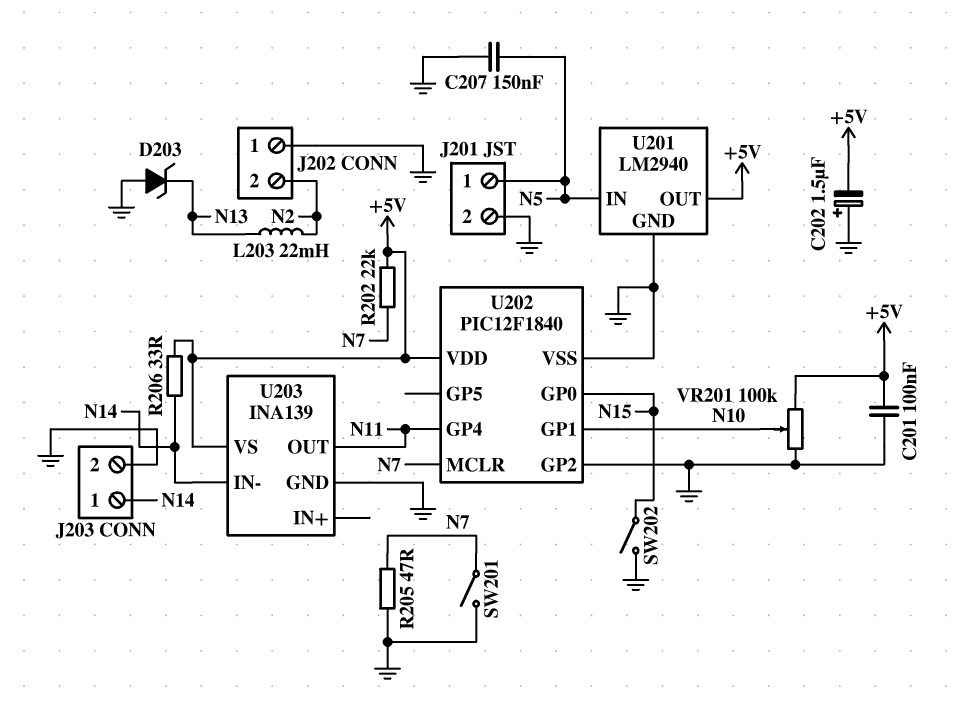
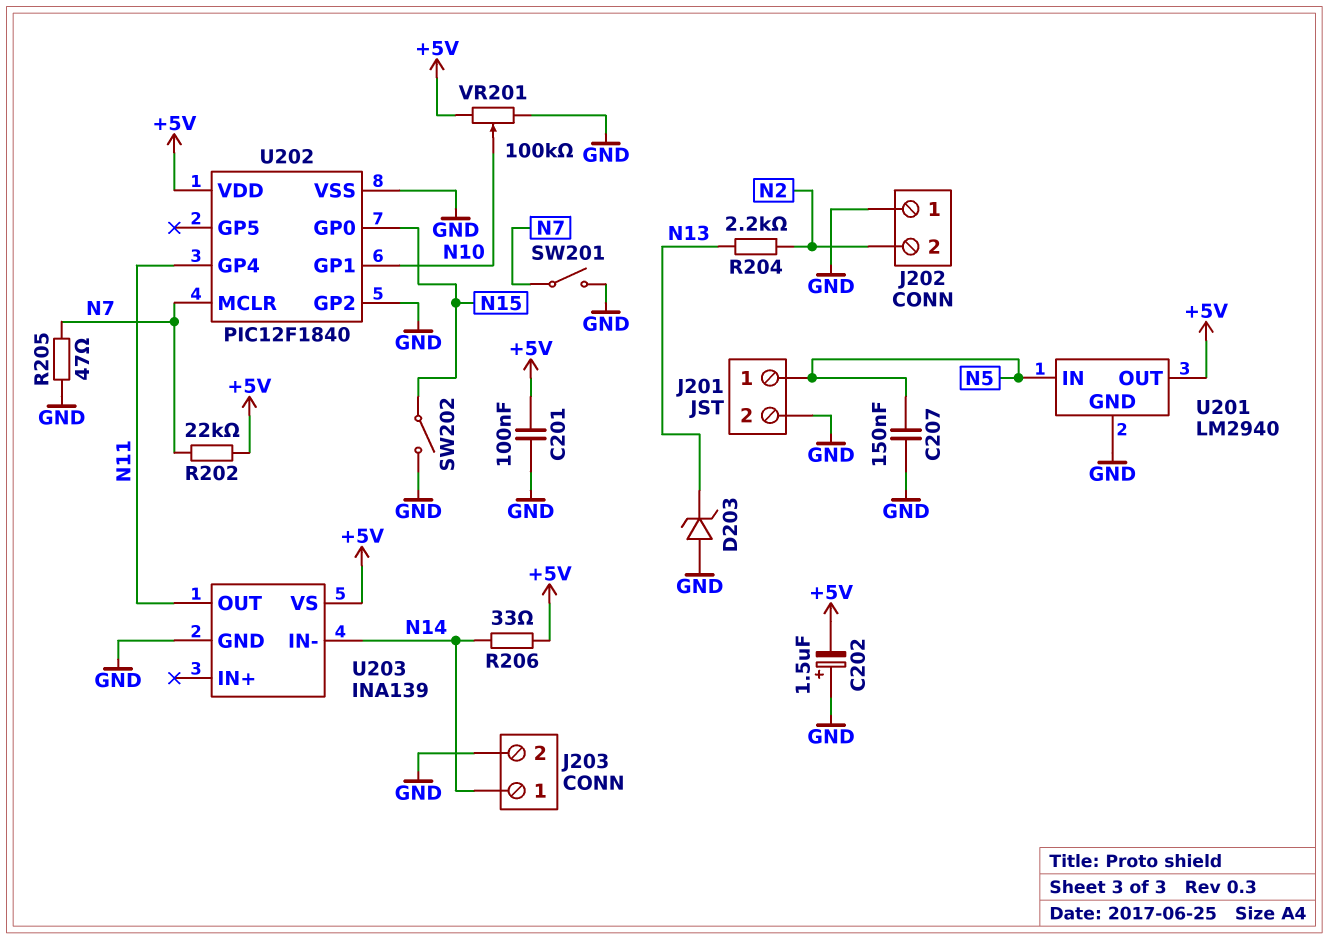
L203: 22mH (N2, N13) -> none
R204: none -> 2.2k (N2, N13)

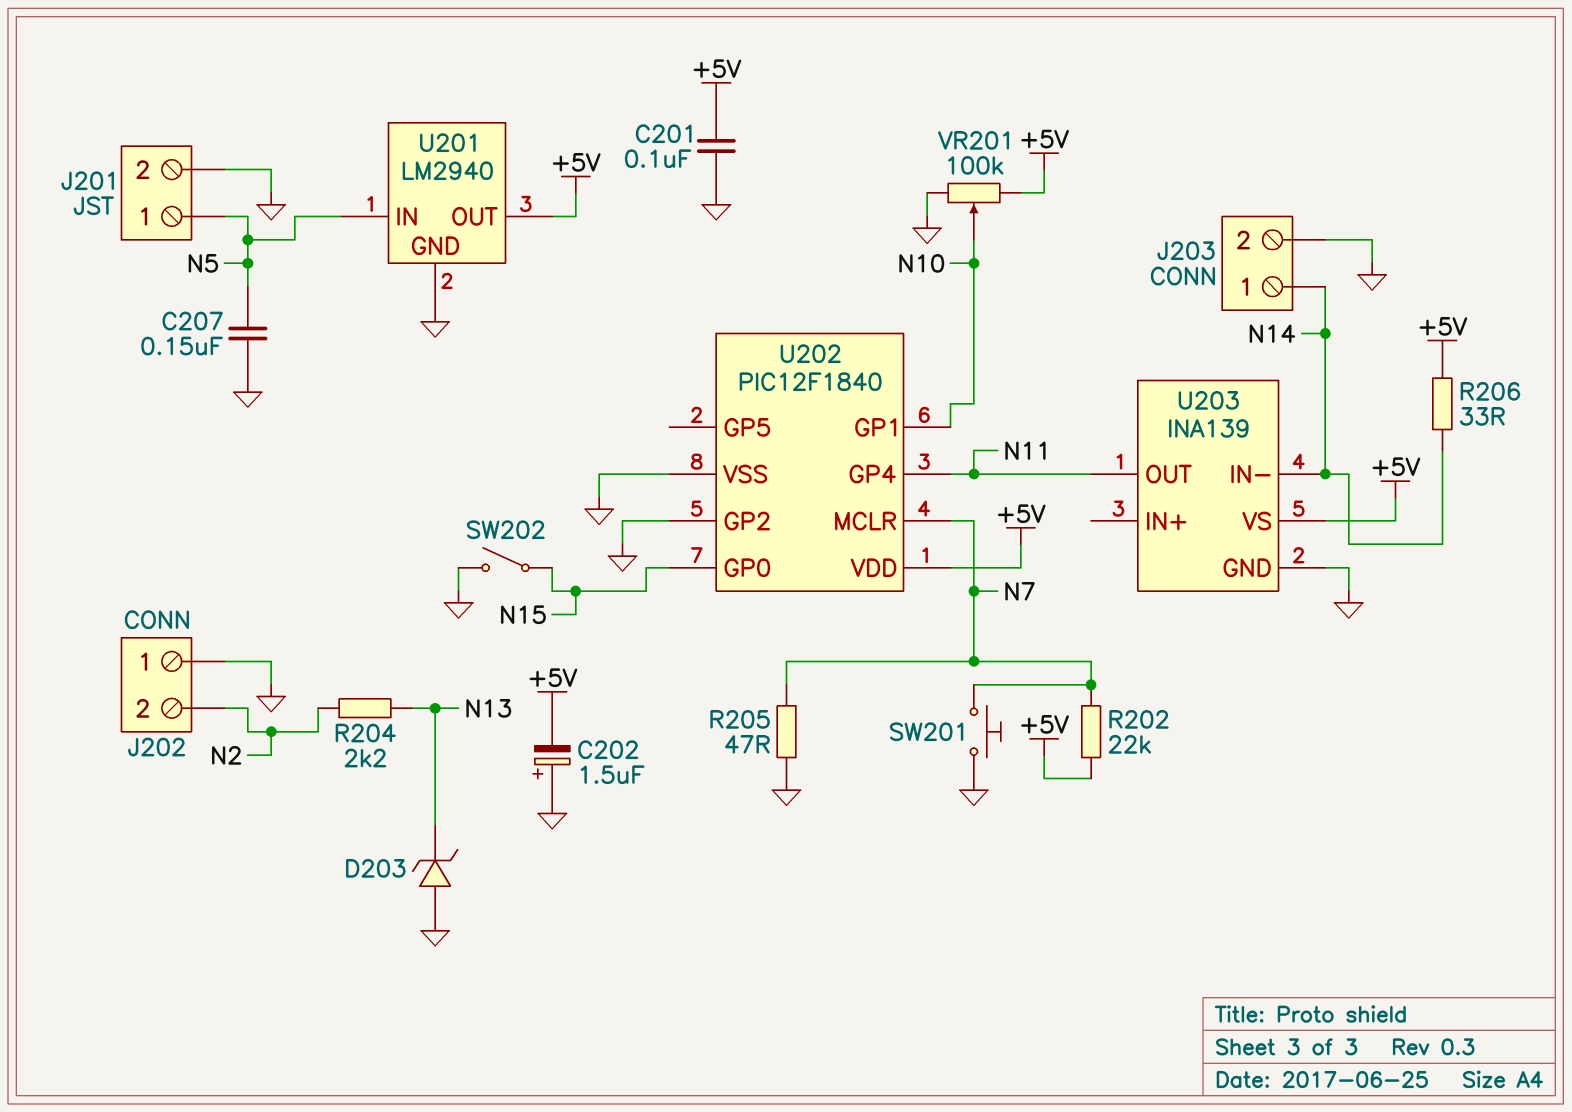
SW201: switch (GND, N7) -> button (GND, N7)

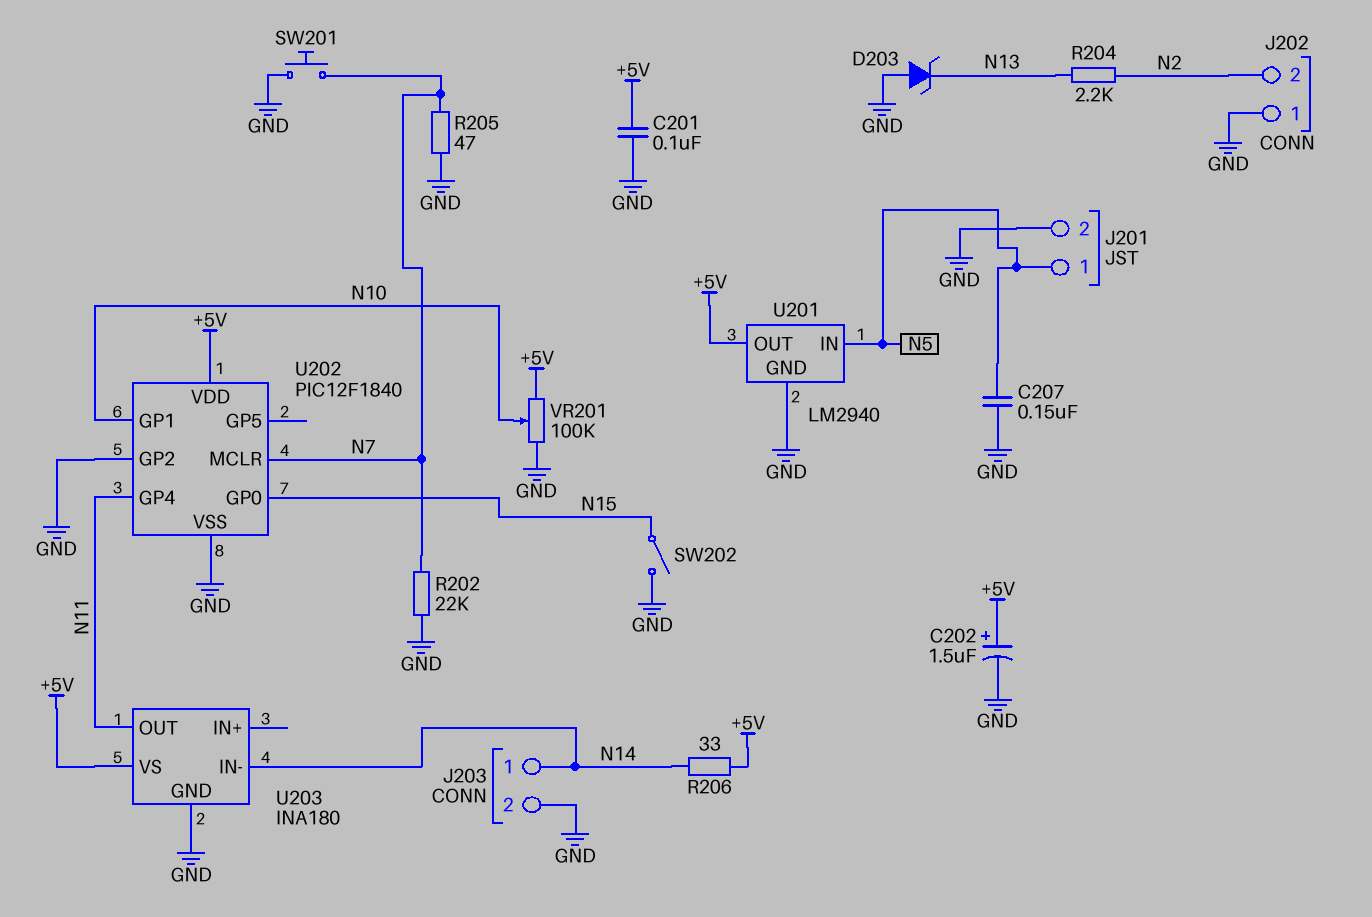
C202: 1.5uF (plus GND, minus +5V) -> 1.5uF (plus +5V, minus GND)
R202: 22k (+5V, N7) -> 22k (GND, N7)
U203: INA139 -> INA180

